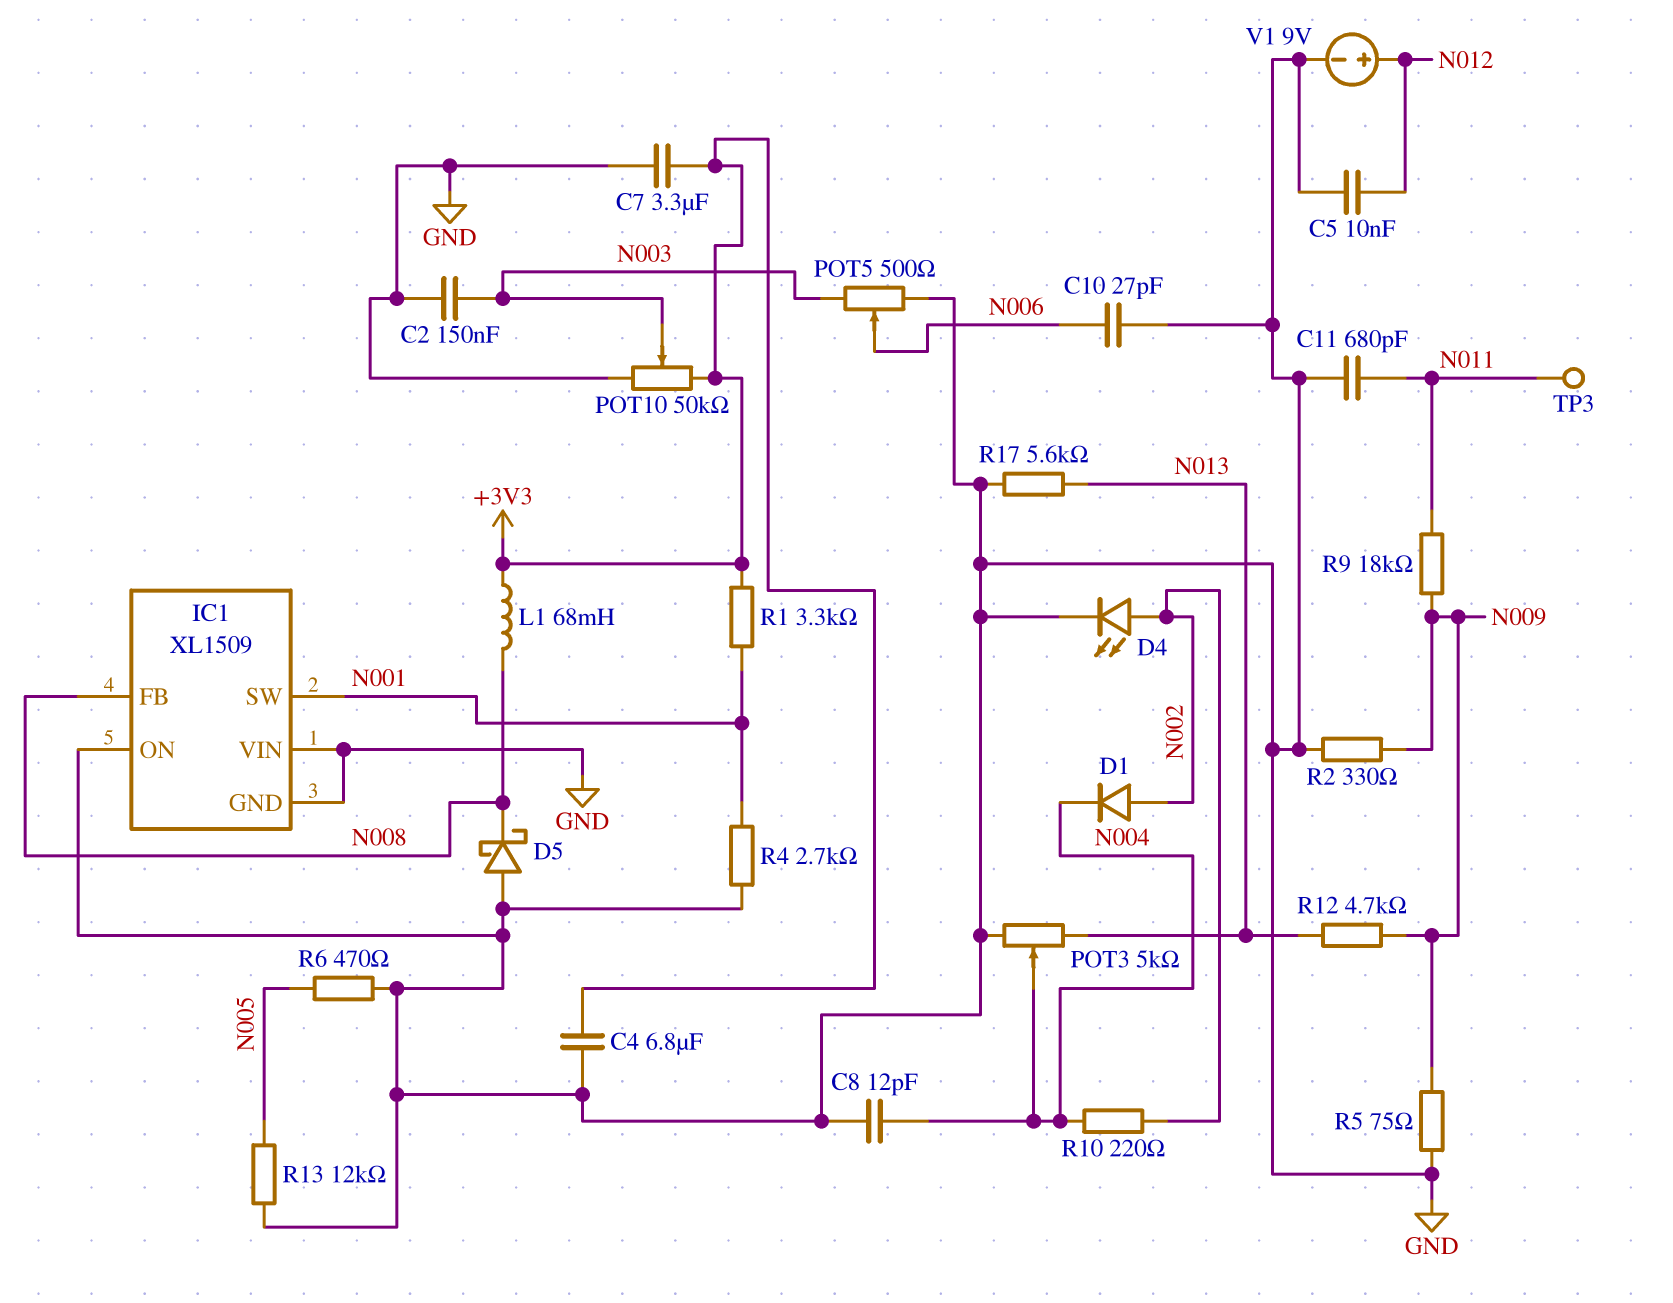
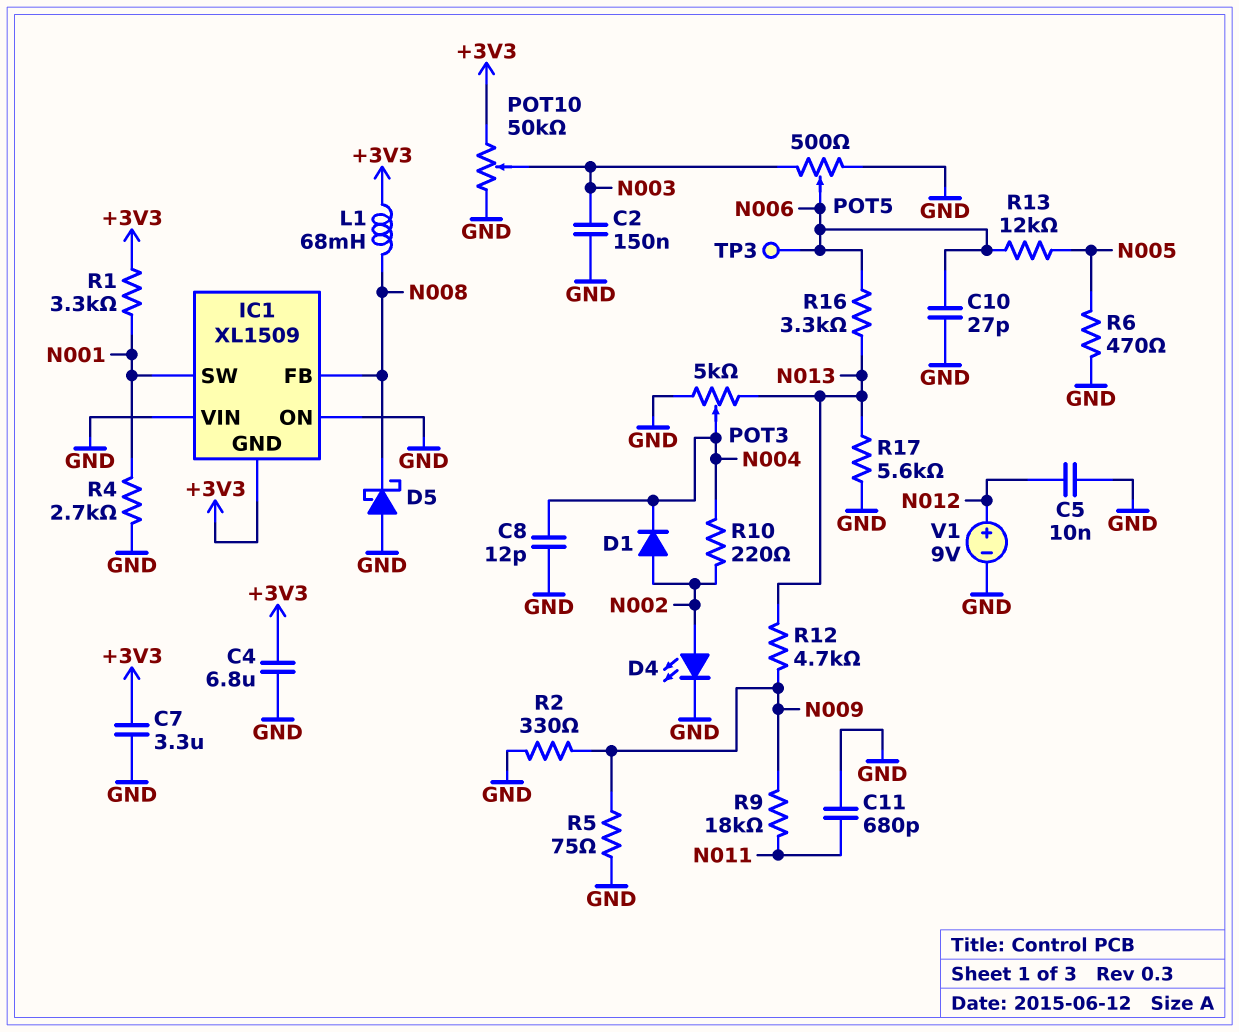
IC1 pin GND: GND -> +3V3
R13: 12k (GND, N005) -> 12k (N005, N006)
R16: none -> 3.3k (N006, N013)
TP3: test point (N011) -> test point (N006)

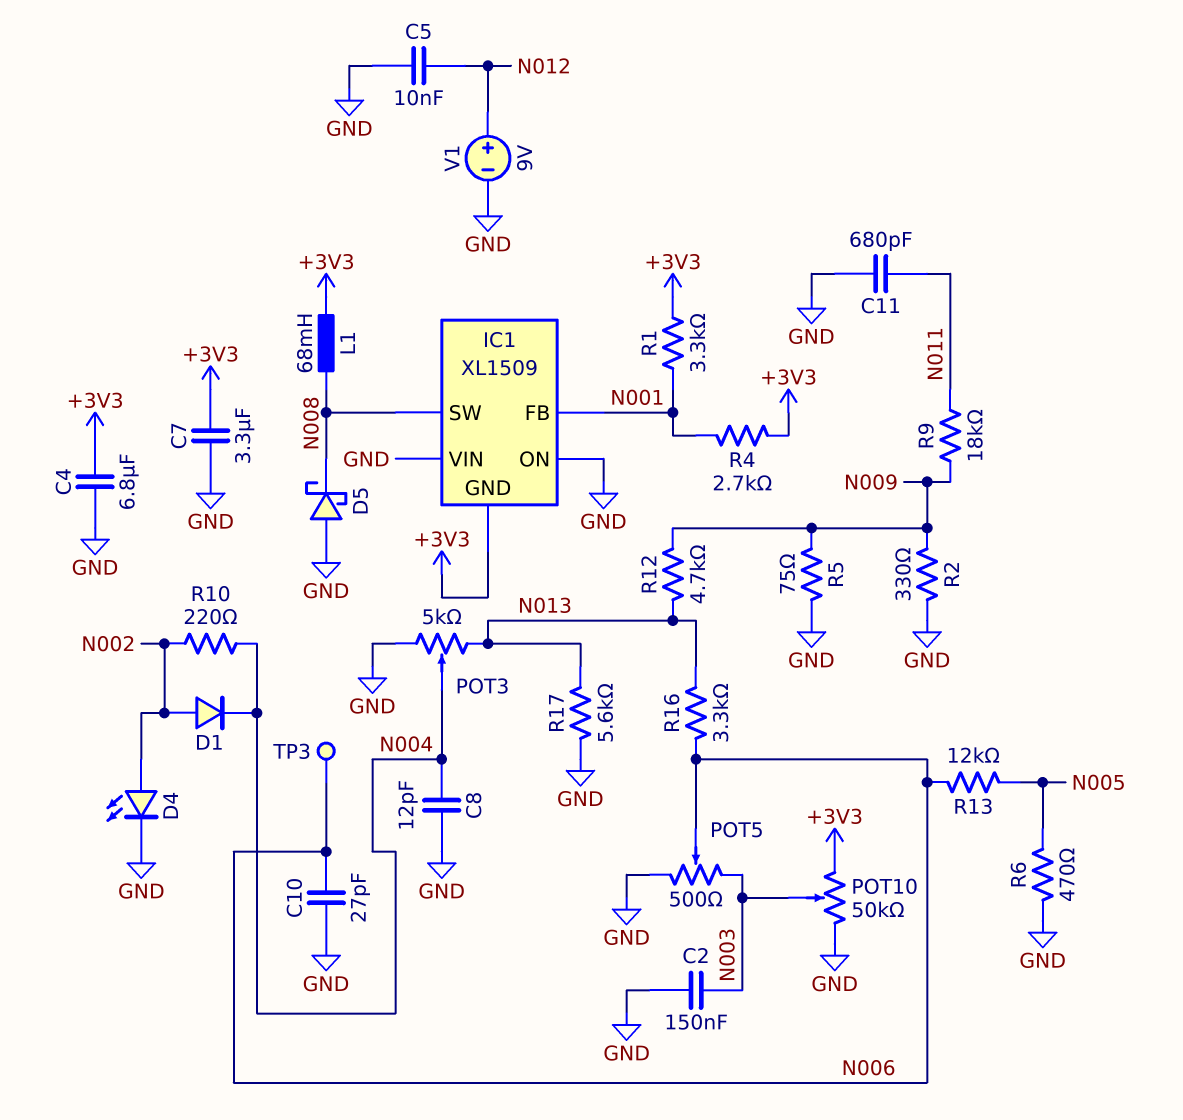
IC1 pin FB: N008 -> N001
IC1 pin SW: N001 -> N008
R4: 2.7k (GND, N001) -> 2.7k (+3V3, N001)

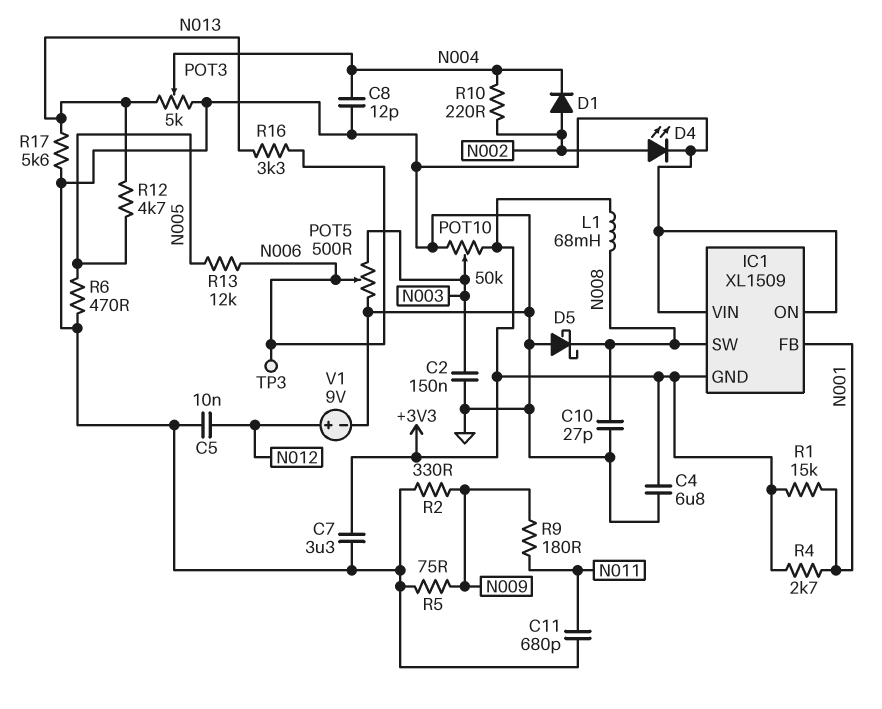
C10: 27pF (GND, N006) -> 27pF (GND, N008)
R1: 3.3k (+3V3, N001) -> 15k (+3V3, N001)
R9: 18k (N009, N011) -> 180 (N009, N011)
R12: 4.7k (N009, N013) -> 4.7k (N005, N013)

